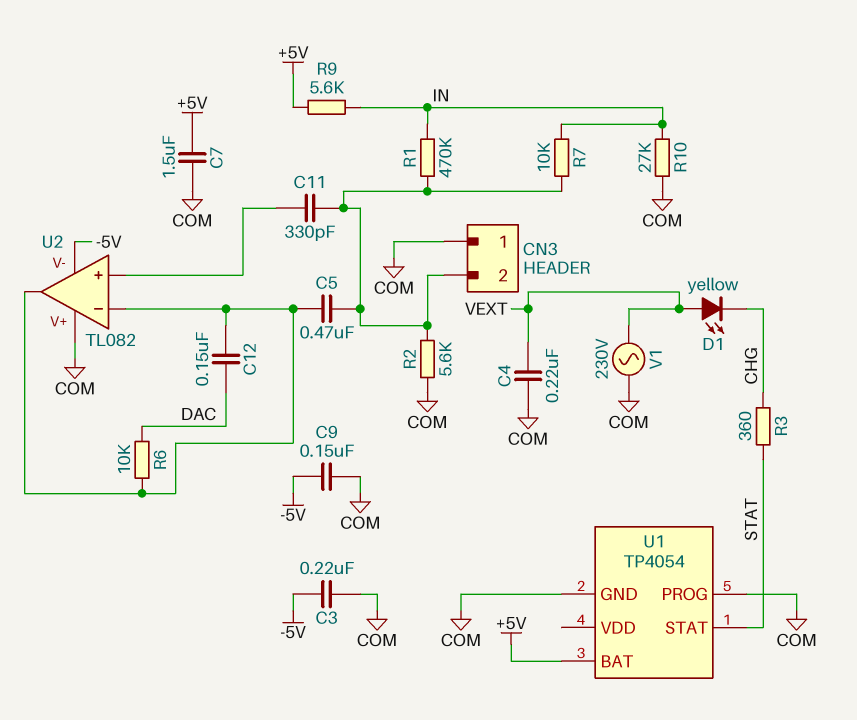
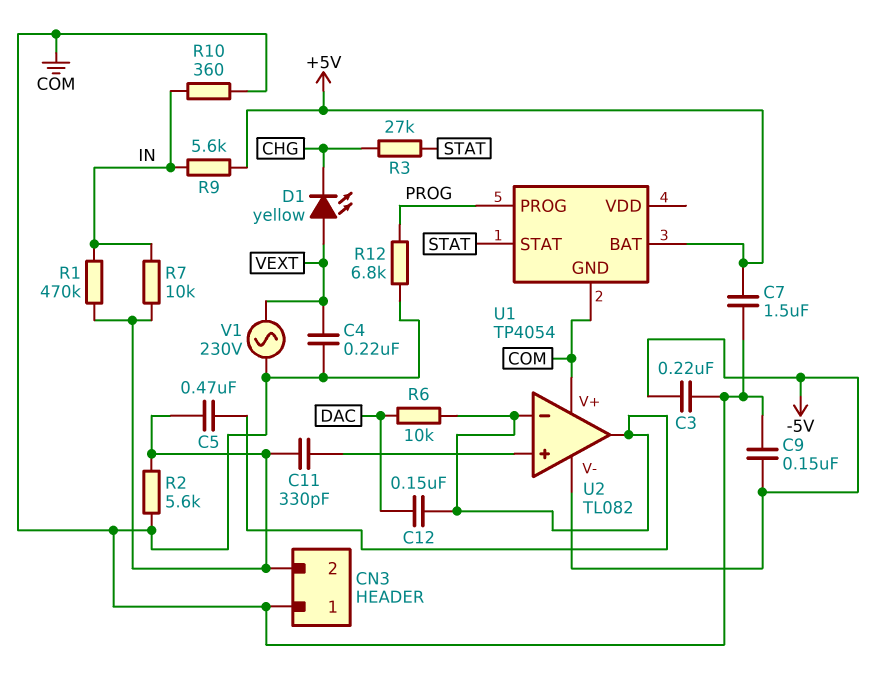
R3: 360 (CHG, STAT) -> 27k (CHG, STAT)
R10: 27k (COM, IN) -> 360 (COM, IN)
R12: none -> 6.8k (COM, PROG)
U1 pin PROG: COM -> PROG

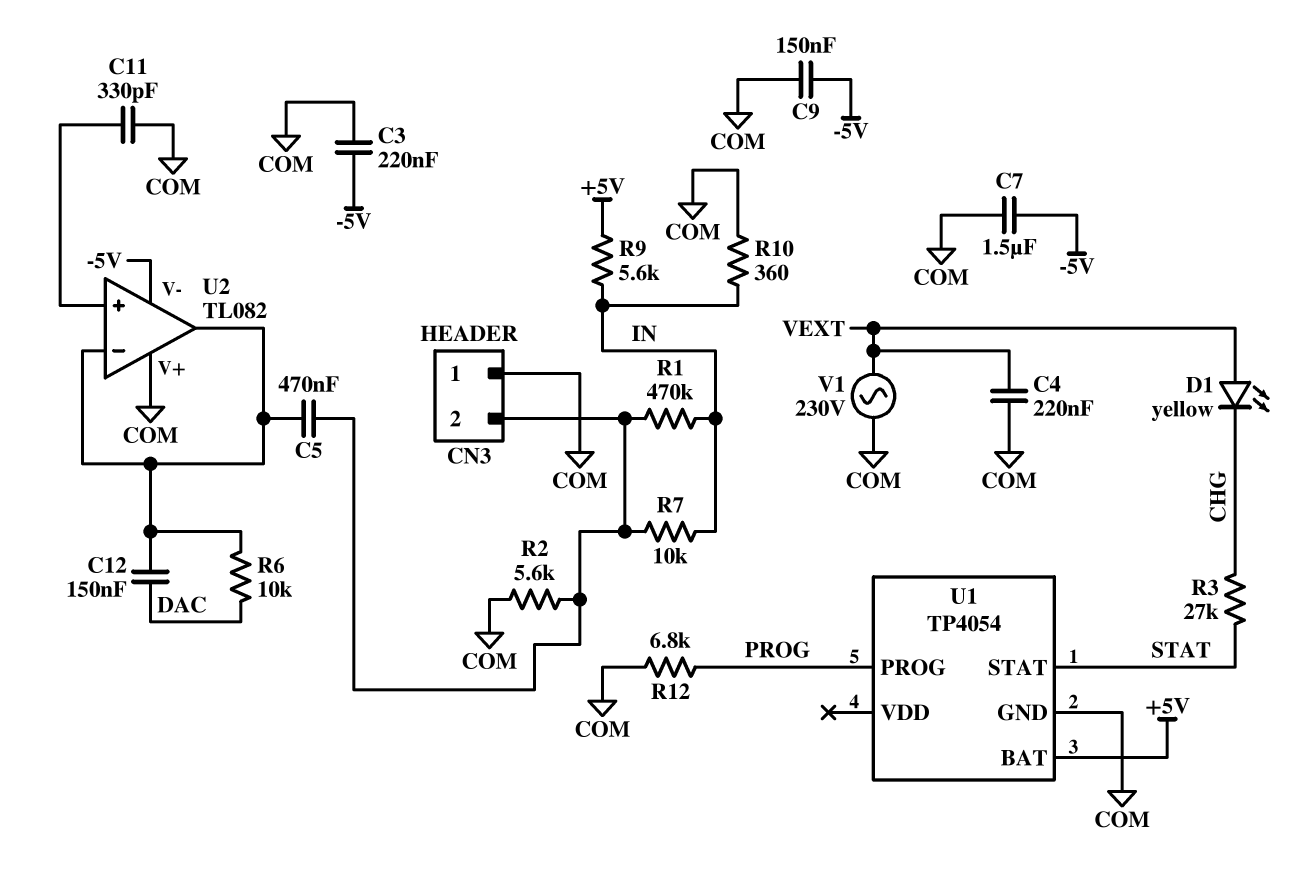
C7: 1.5uF (+5V, COM) -> 1.5uF (-5V, COM)
C11: 330pF (CN3/2, U2/in+) -> 330pF (COM, U2/in+)

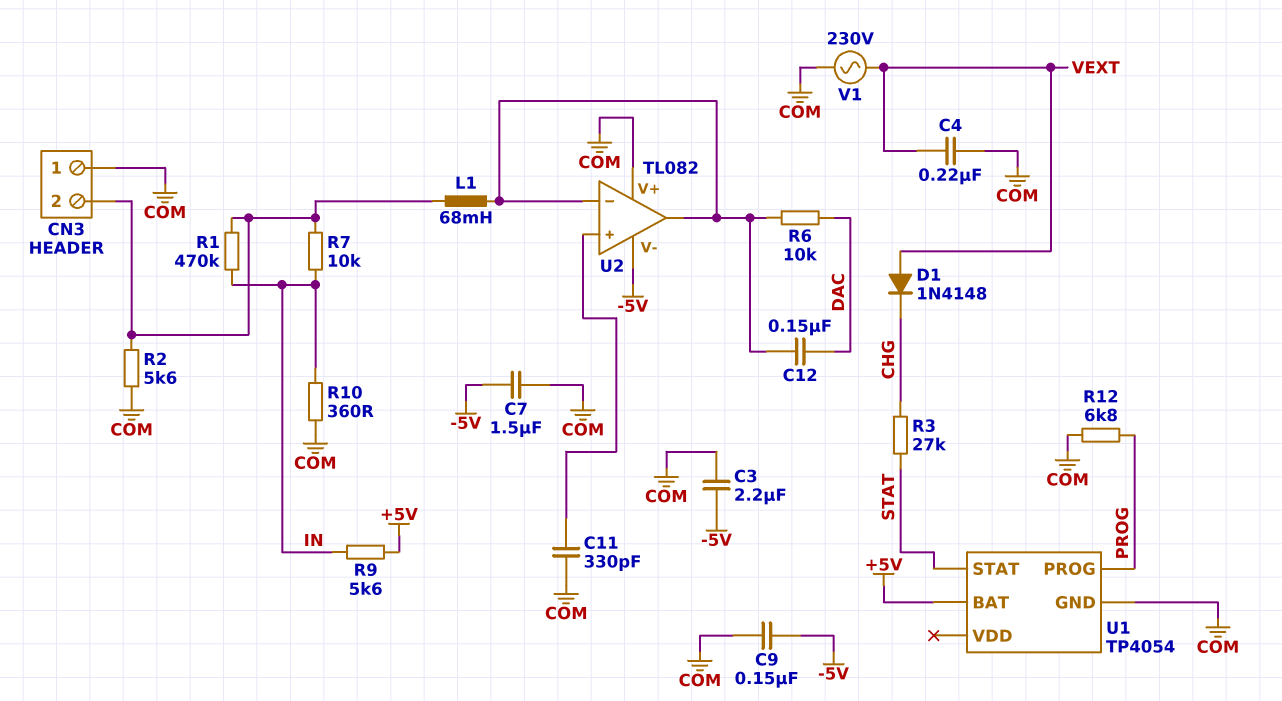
C3: 220nF (-5V, COM) -> 2.2uF (-5V, COM)
C5: 470nF (CN3/2, U2/in-) -> none
D1: LED yellow (A VEXT, K CHG) -> diode 1N4148 (A VEXT, K CHG)
L1: none -> 68mH (CN3/2, U2/in-)

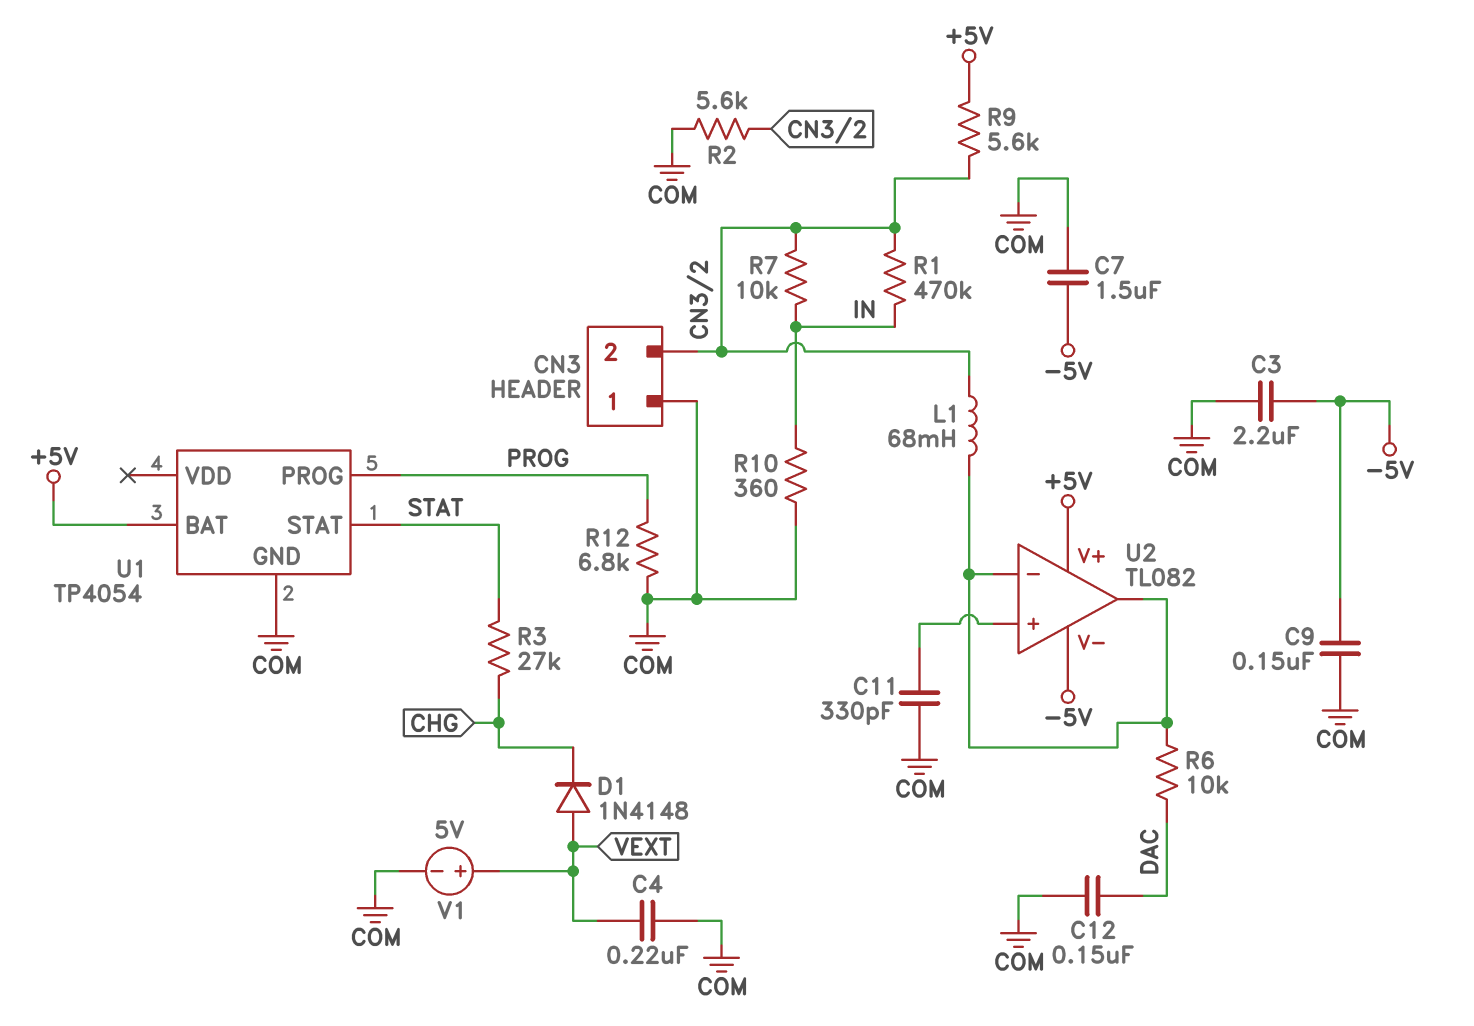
C12: 150nF (DAC, U2/in-) -> 150nF (COM, DAC)
R9: 5.6k (+5V, IN) -> 5.6k (+5V, CN3/2)
U2 pin V+: COM -> +5V
V1: AC 230V (COM, VEXT) -> 5V (plus VEXT, minus COM)

